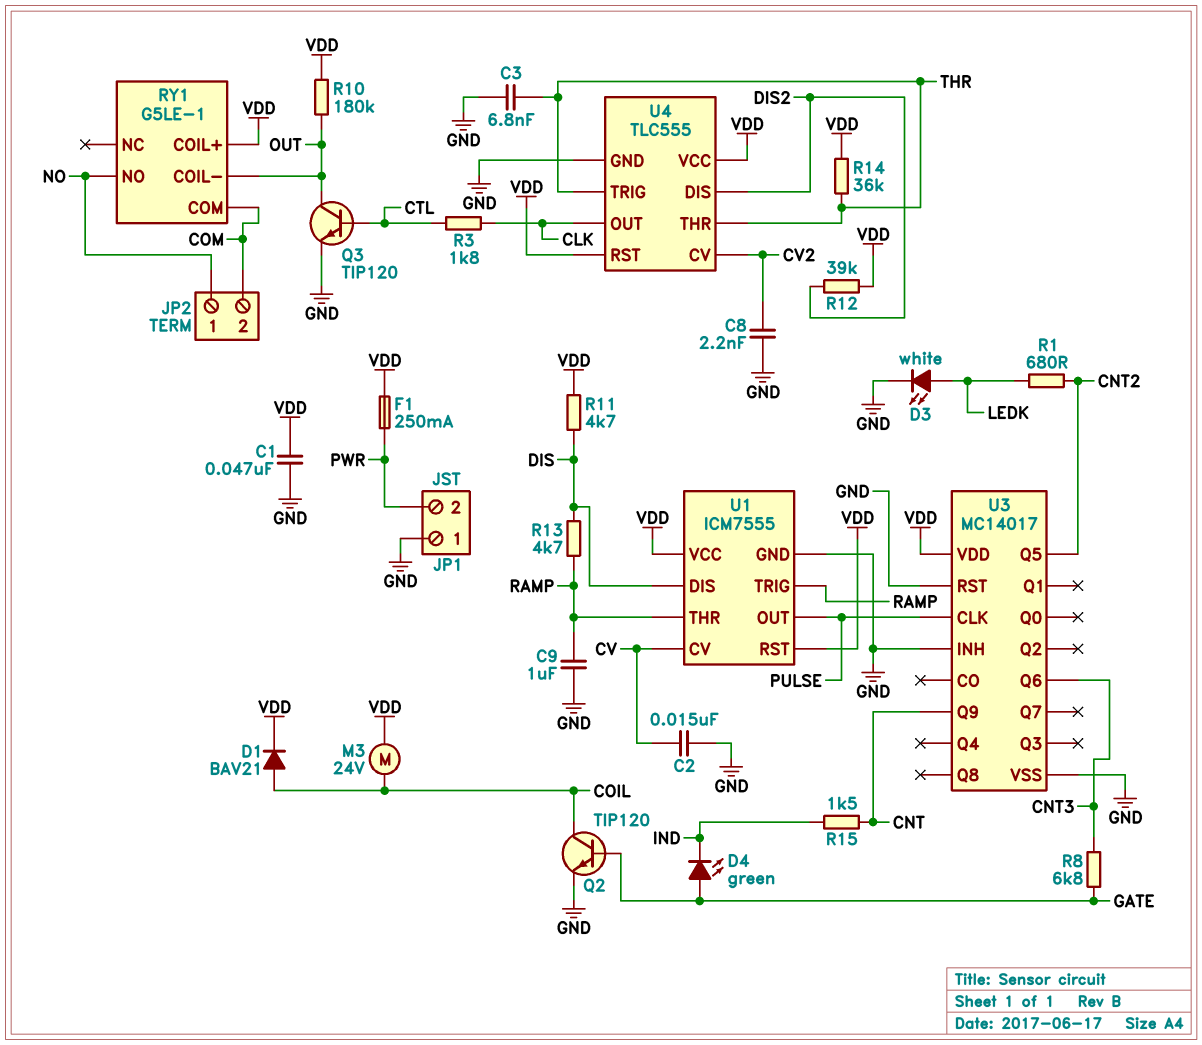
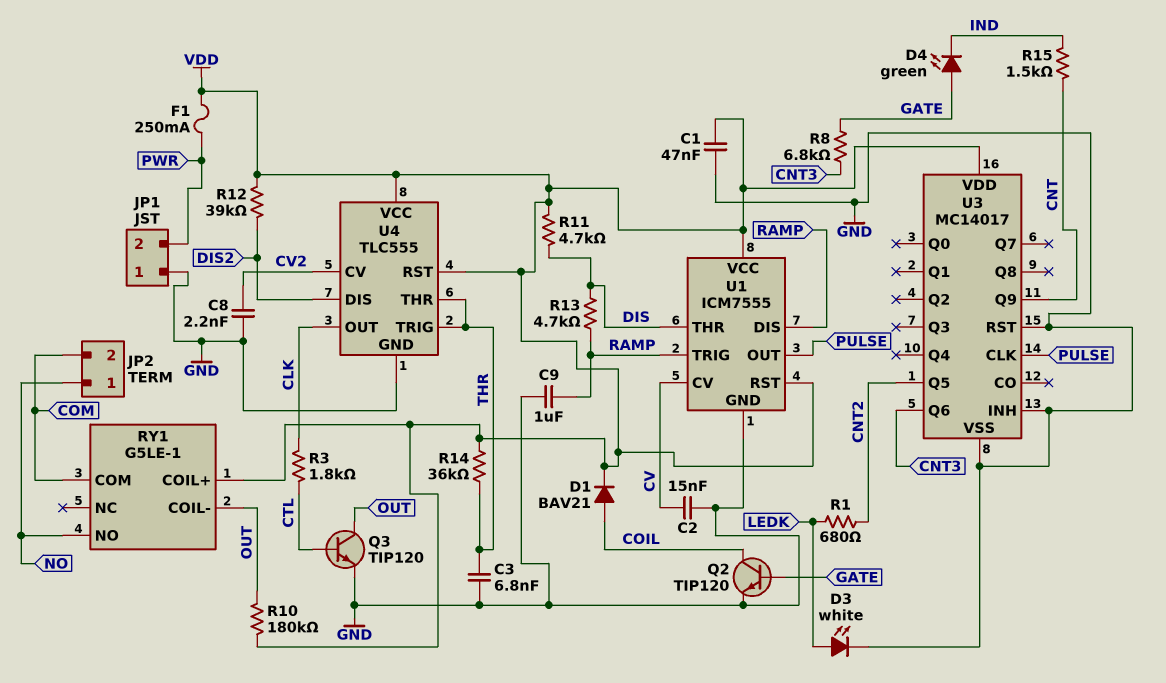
M3: motor 24V (COIL, VDD) -> none
U1 pin DIS: DIS -> RAMP
U1 pin THR: RAMP -> DIS

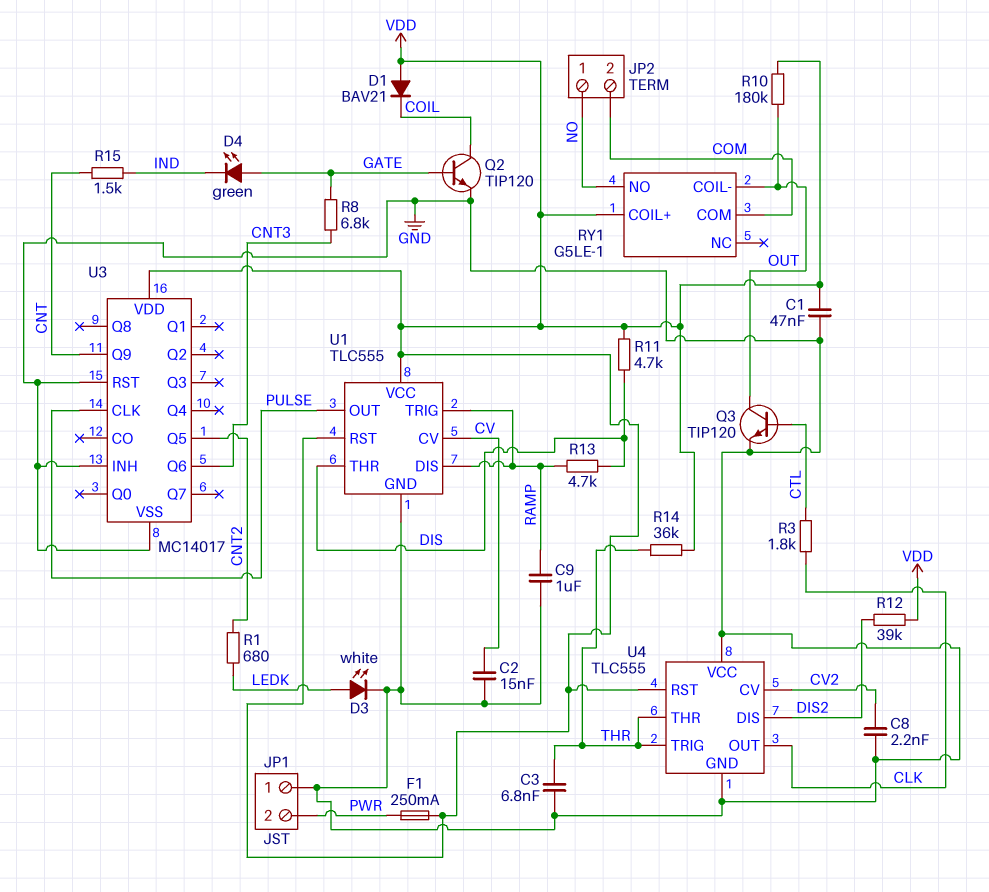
D1: diode BAV21 (A COIL, K VDD) -> diode BAV21 (A VDD, K COIL)
U1: ICM7555 -> TLC555
U4 pin VCC: VDD -> GND

